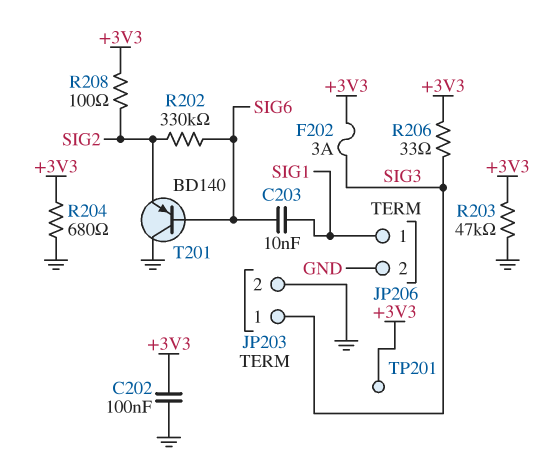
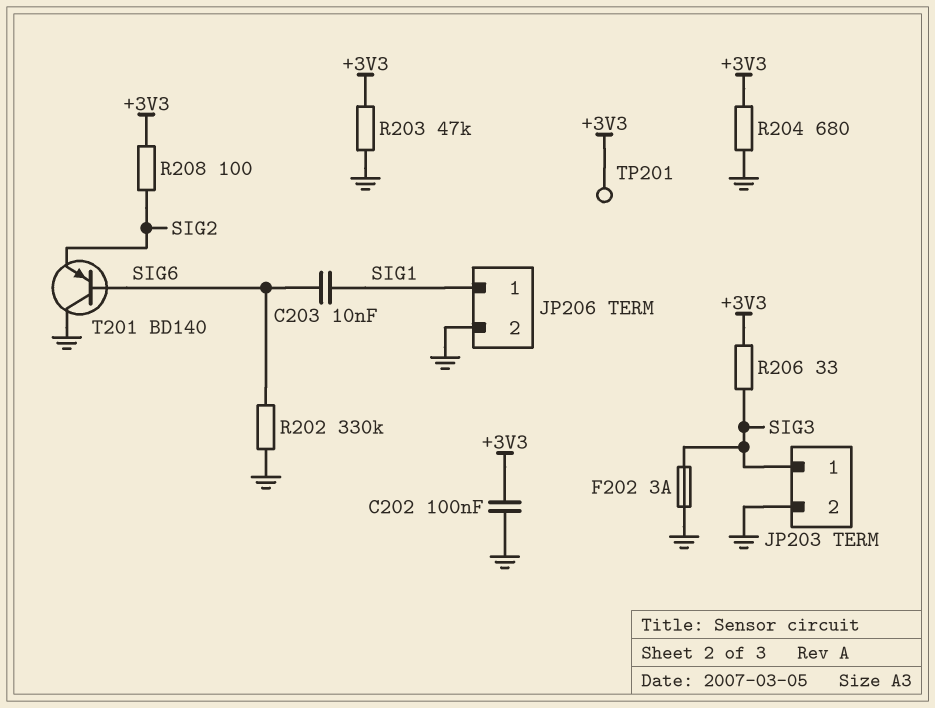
F202: 3A (+3V3, SIG3) -> 3A (GND, SIG3)
R202: 330k (SIG2, SIG6) -> 330k (GND, SIG6)

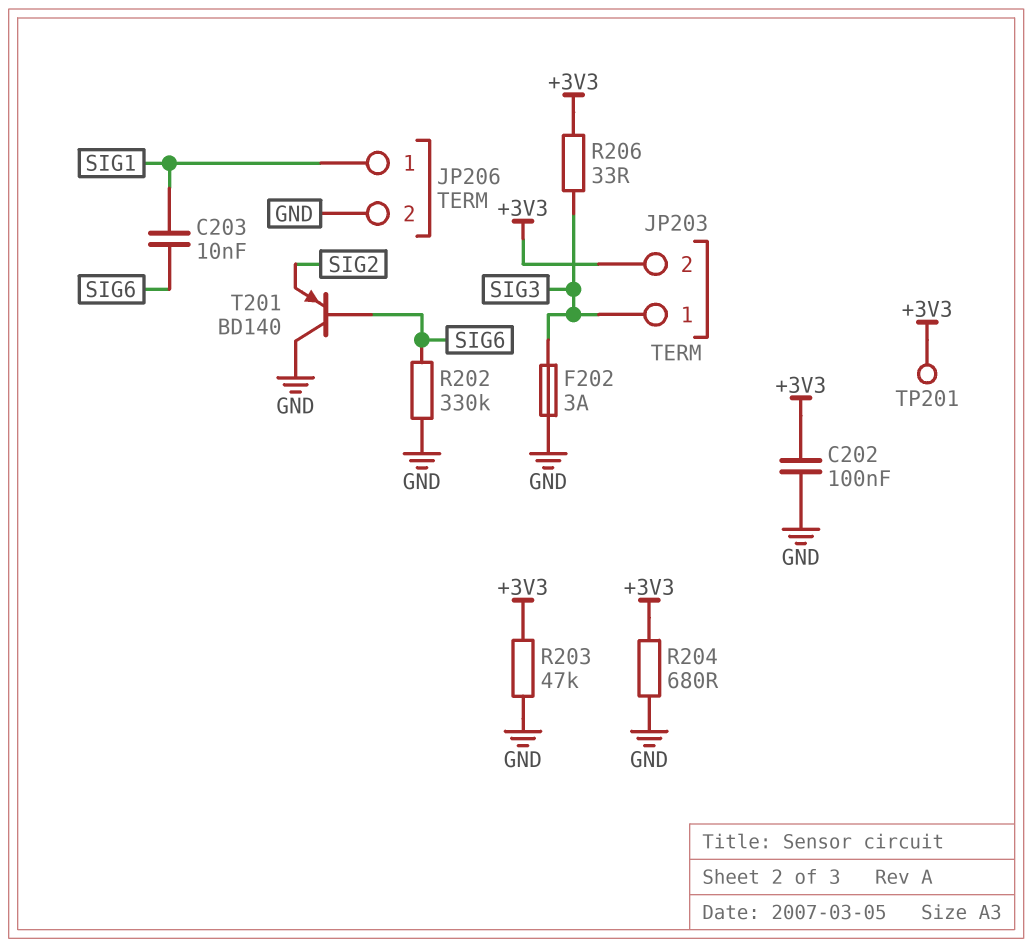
JP203 pin 2: GND -> +3V3
R208: 100 (+3V3, SIG2) -> none

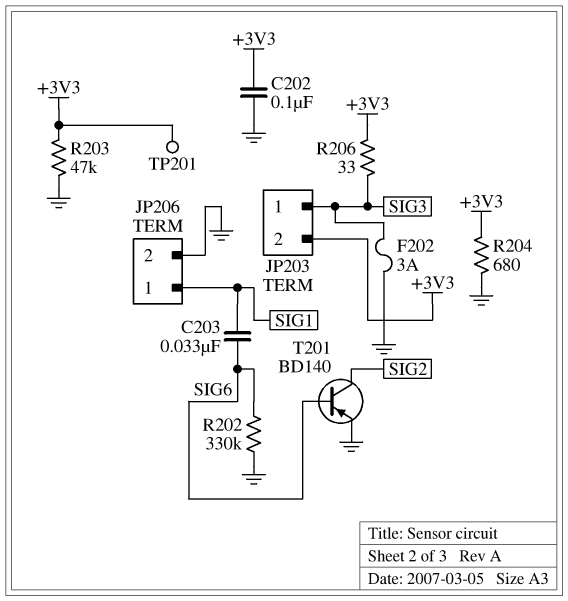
C203: 10nF (SIG1, SIG6) -> 33nF (SIG1, SIG6)
T201: PNP BD140 (B SIG6, C GND, E SIG2) -> PNP BD140 (B SIG6, C SIG2, E GND)

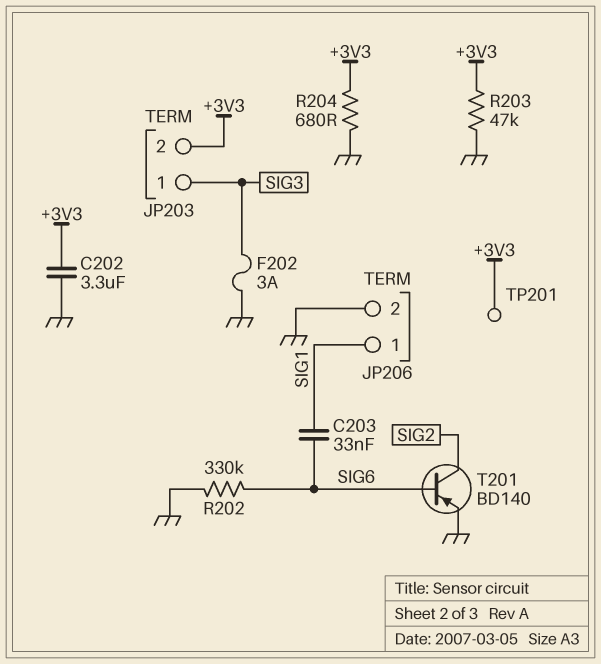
C202: 100nF (+3V3, GND) -> 3.3uF (+3V3, GND)
R206: 33 (+3V3, SIG3) -> none

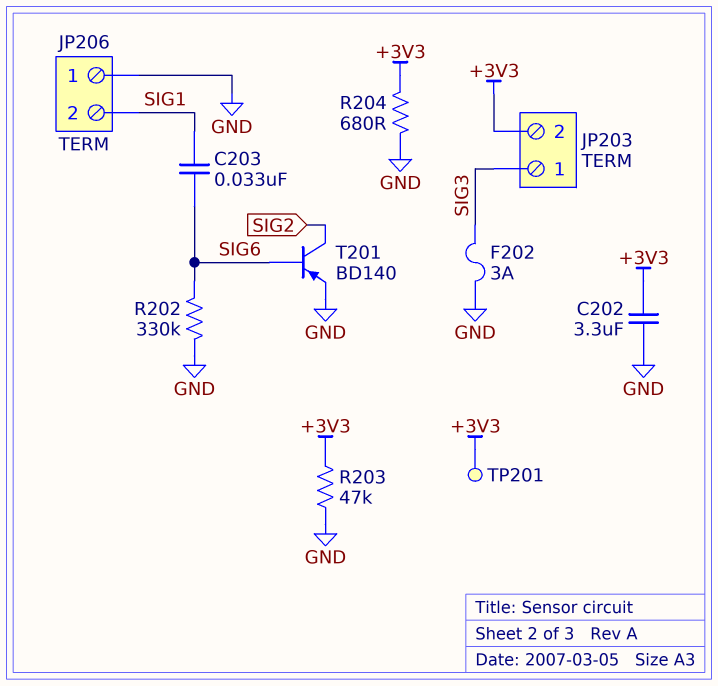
JP206 pin 1: SIG1 -> GND
JP206 pin 2: GND -> SIG1

